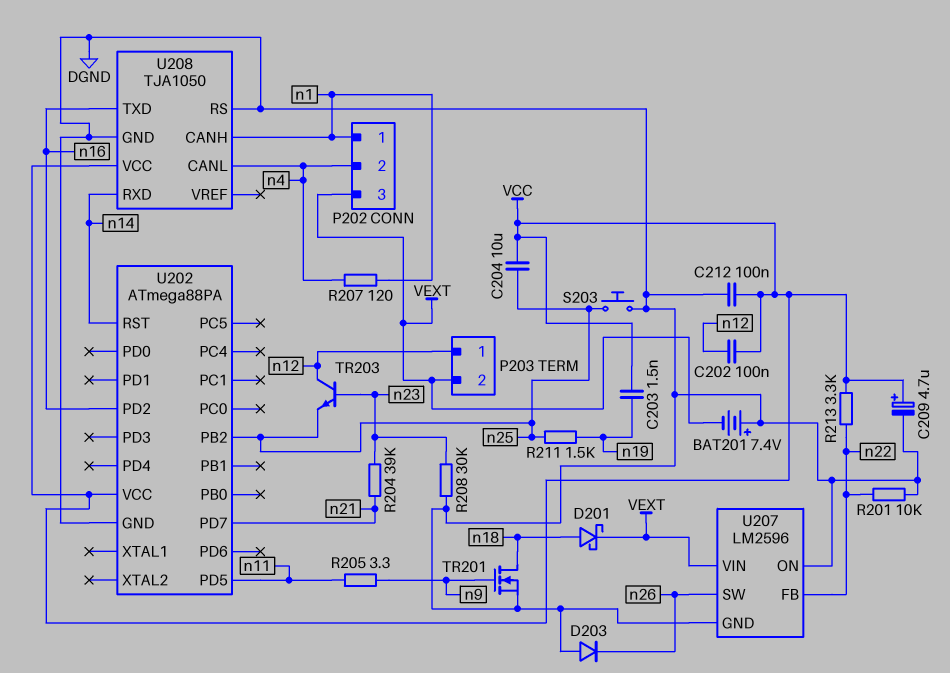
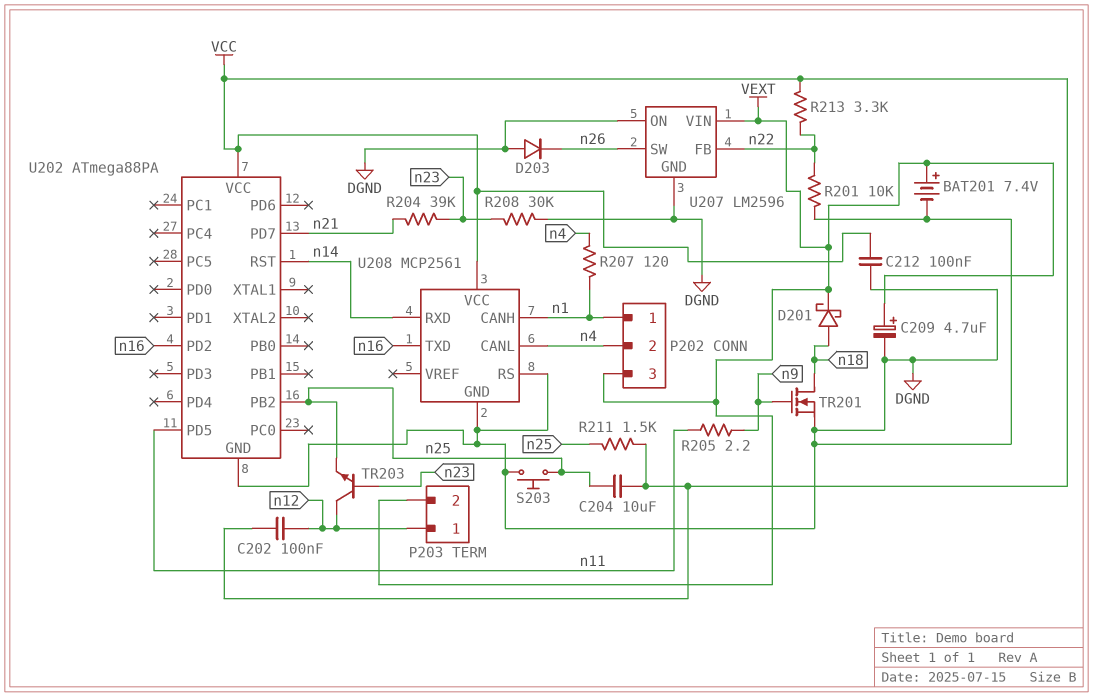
BAT201: 7.4V (plus DGND, minus VEXT) -> 7.4V (plus VEXT, minus DGND)
C203: 1.5nF (VCC, n19) -> none
C209: 4.7uF (plus VCC, minus DGND) -> 4.7uF (plus VEXT, minus DGND)
R205: 3.3 (n9, n11) -> 2.2 (n9, n11)
R211: 1.5k (n19, n25) -> 1.5k (VCC, n25)
U208: TJA1050 -> MCP2561

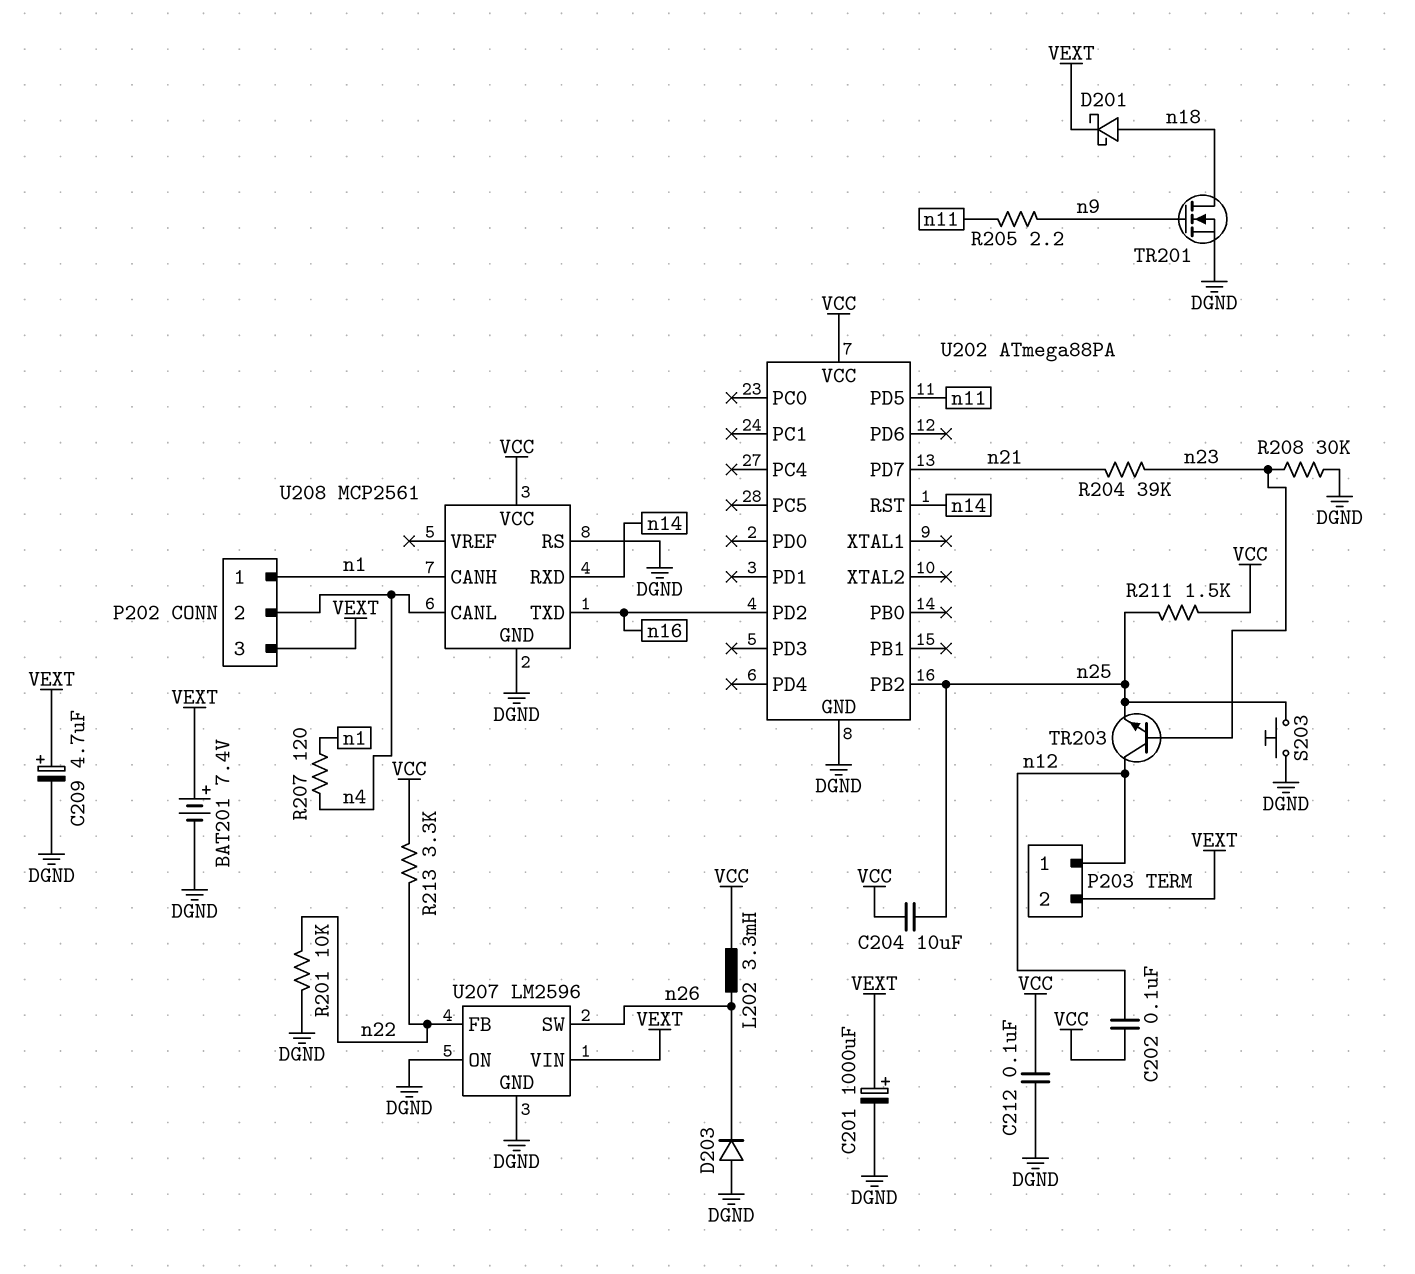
C201: none -> 1000uF (plus VEXT, minus DGND)
L202: none -> 3.3mH (VCC, n26)

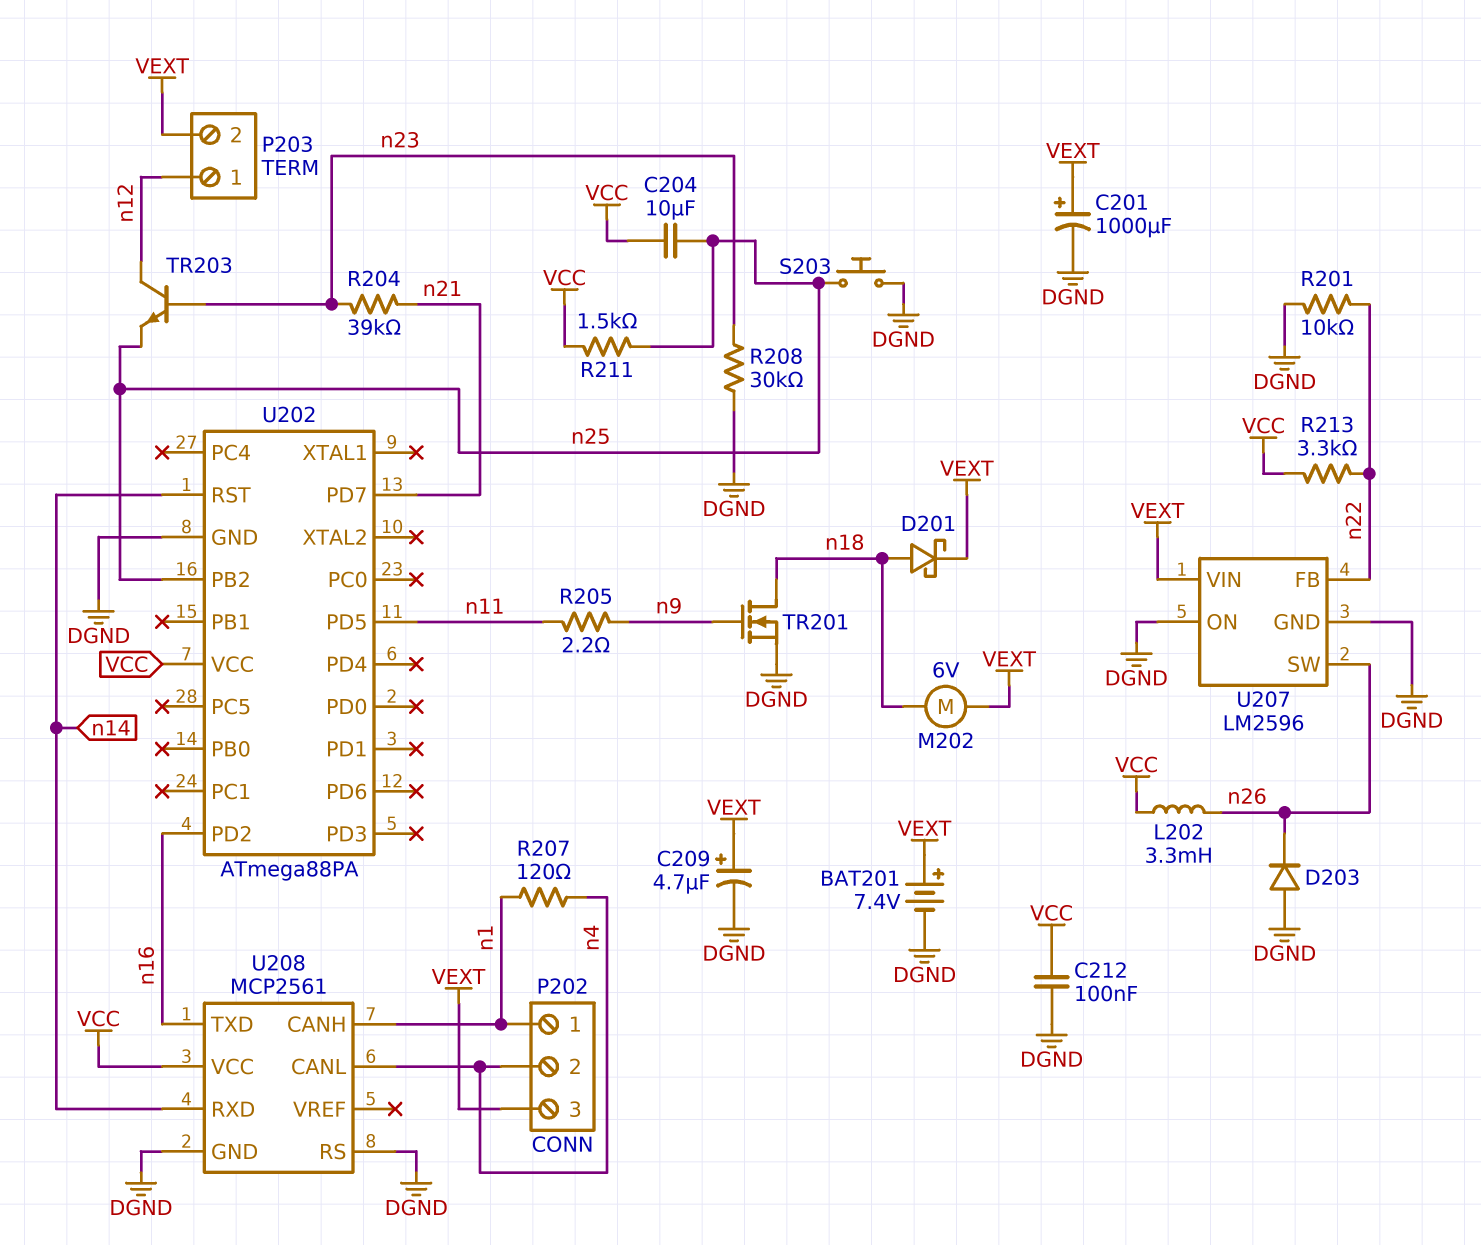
C202: 100nF (VCC, n12) -> none
M202: none -> motor 6V (VEXT, n18)

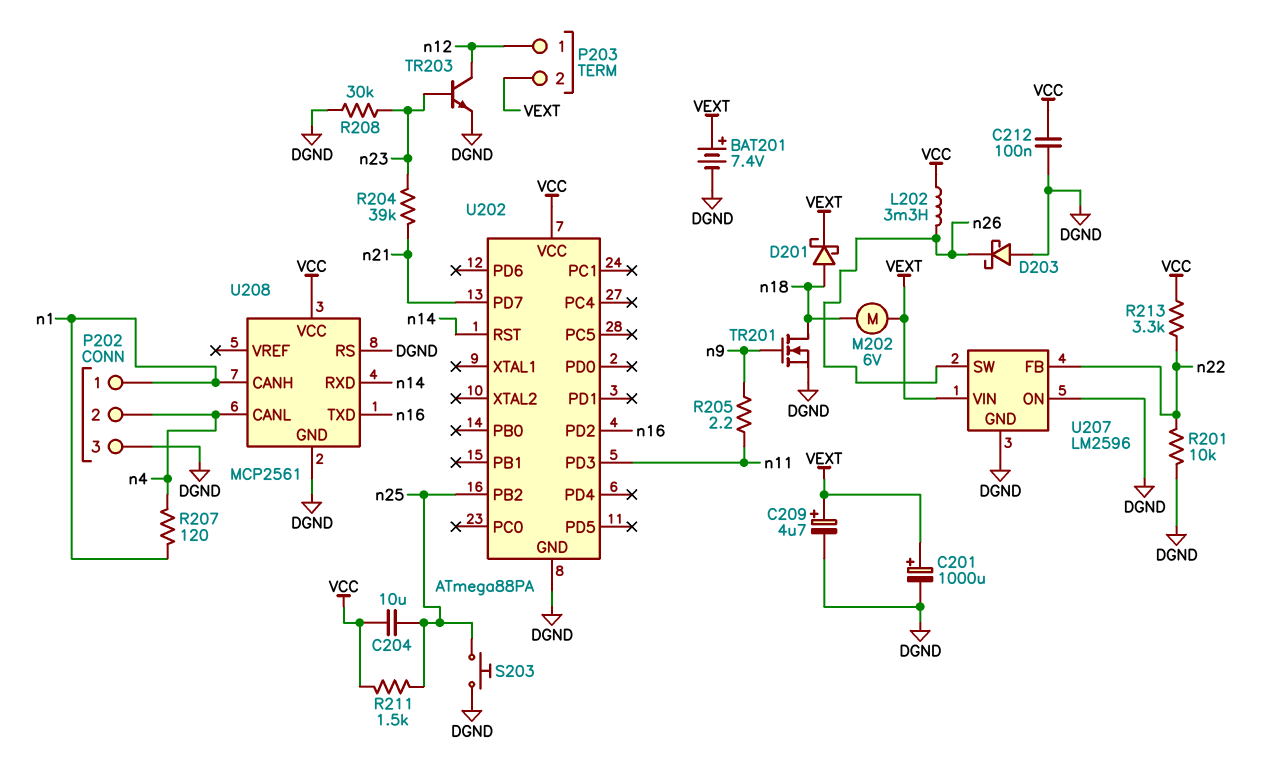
D203: diode (A DGND, K n26) -> schottky (A DGND, K n26)
P202 pin 3: VEXT -> DGND
TR203: NPN (B n23, C n12, E n25) -> NPN (B n23, C n12, E DGND)
U202 pin PD3: none -> n11
U202 pin PD5: n11 -> none

